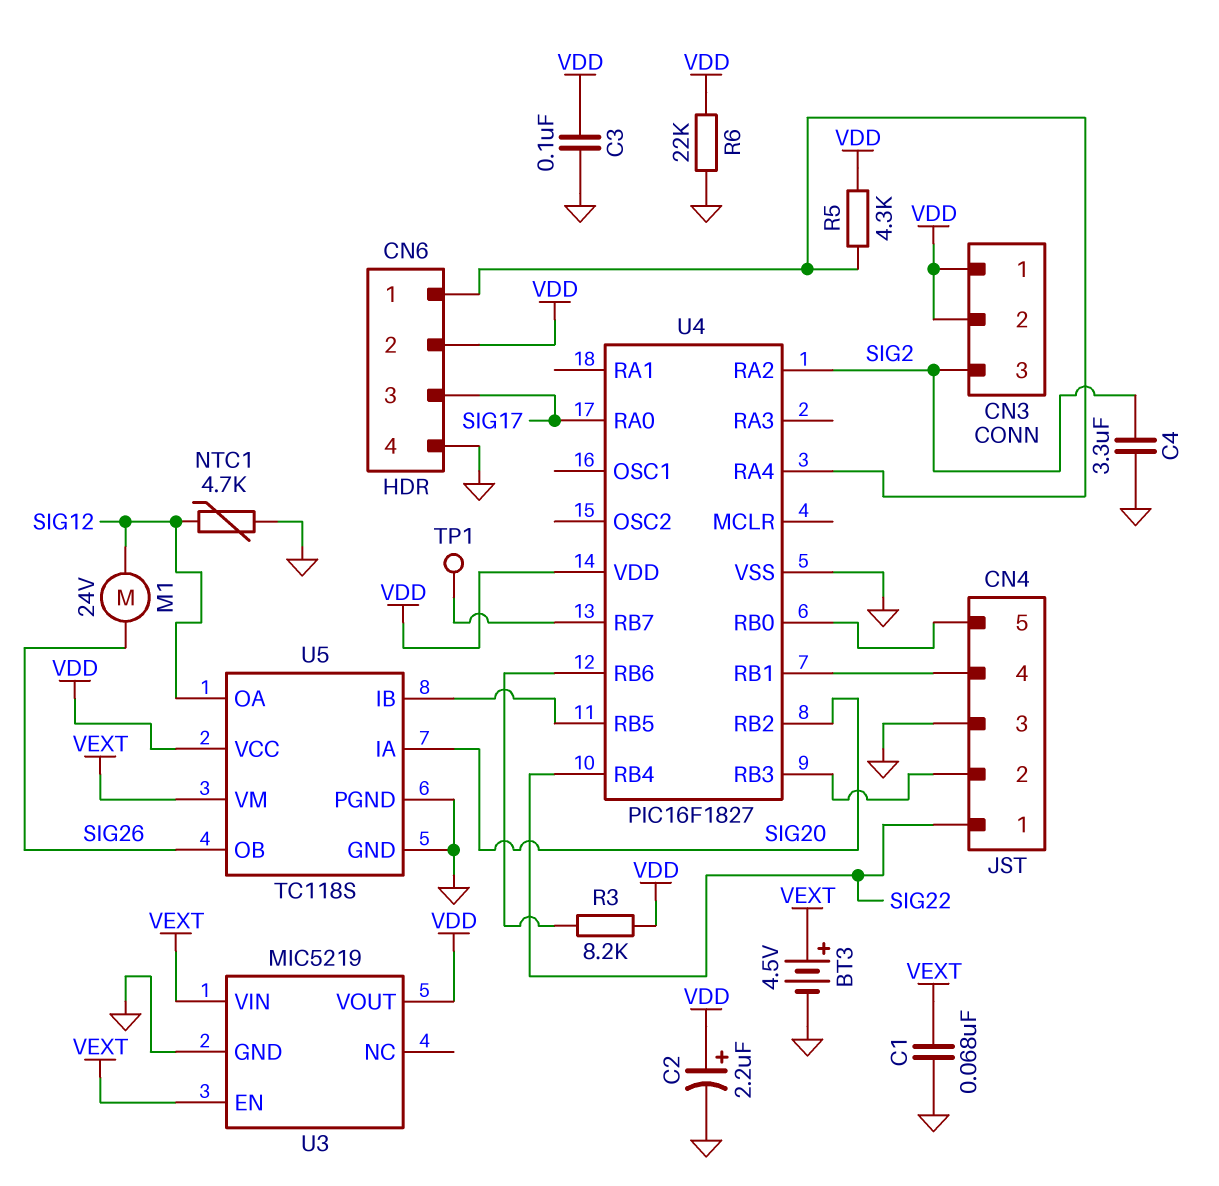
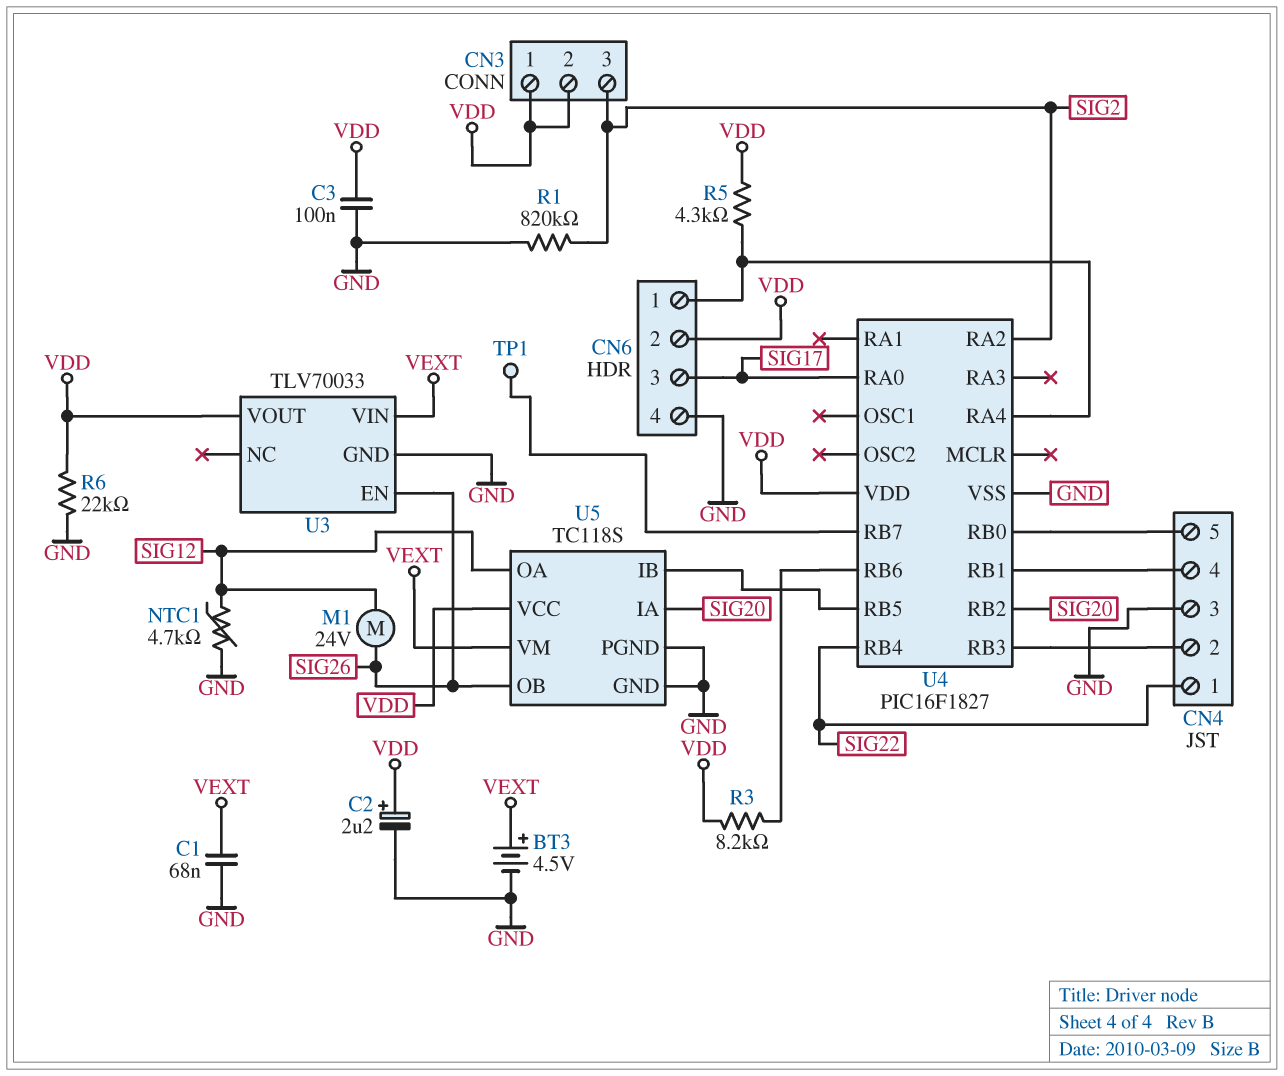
C4: 3.3uF (GND, SIG2) -> none
R1: none -> 820k (GND, SIG2)
U3: MIC5219 -> TLV70033
U3 pin EN: VEXT -> SIG26

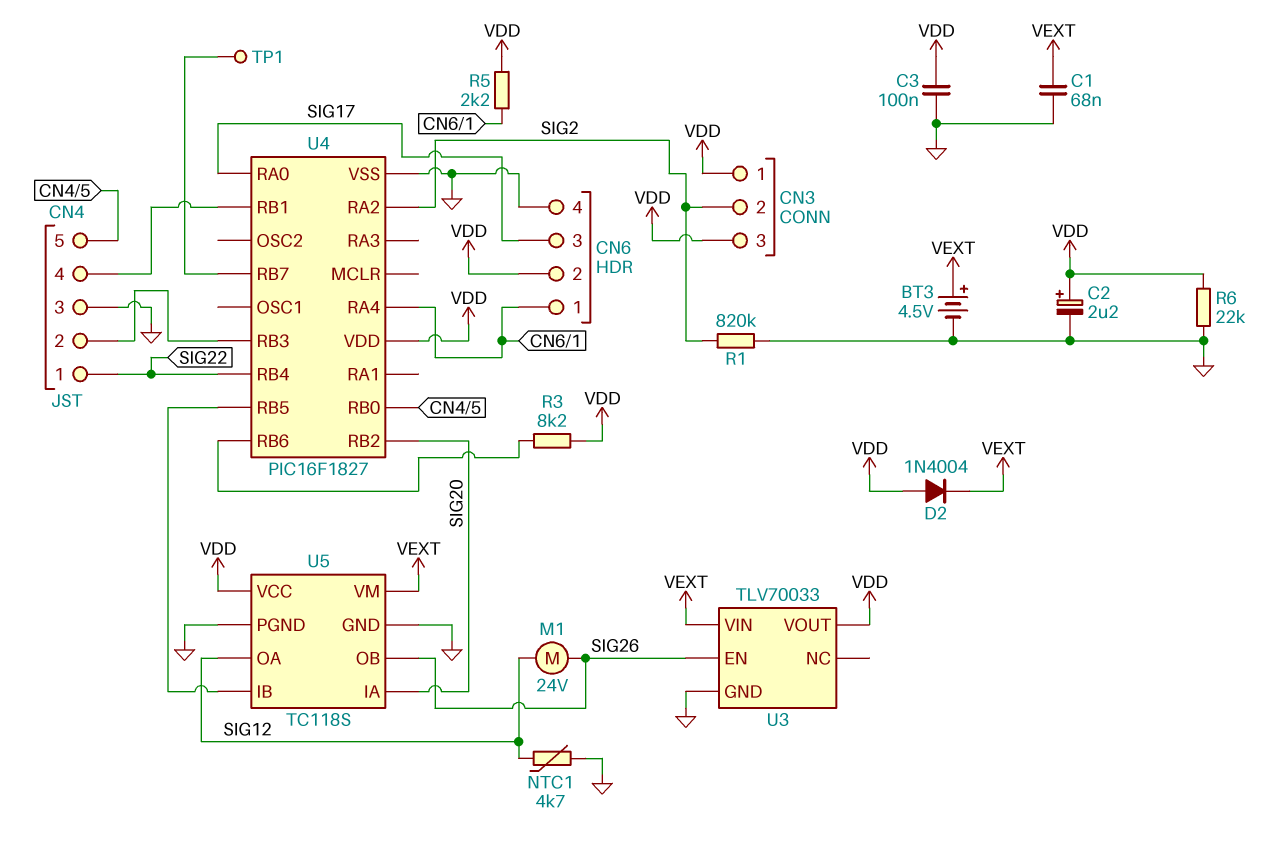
CN3 pin 2: VDD -> SIG2
CN3 pin 3: SIG2 -> VDD
D2: none -> diode 1N4004 (A VDD, K VEXT)
R5: 4.3k (CN6/1, VDD) -> 2.2k (CN6/1, VDD)

